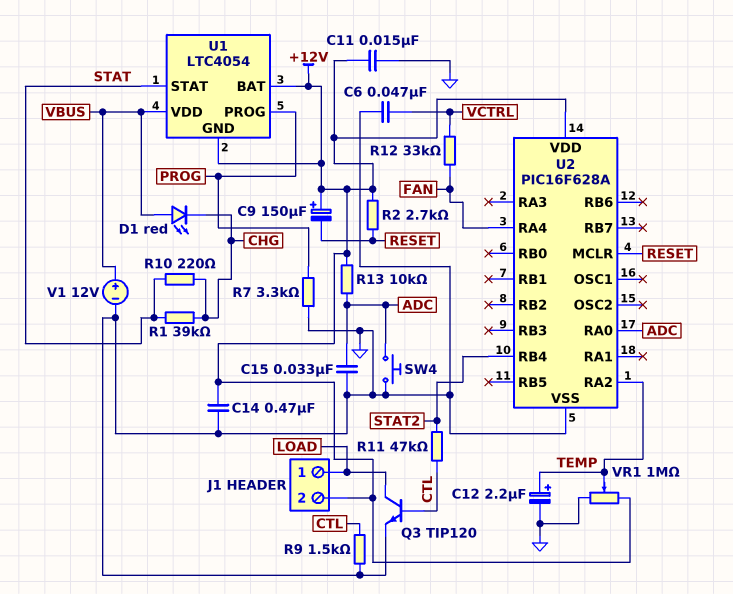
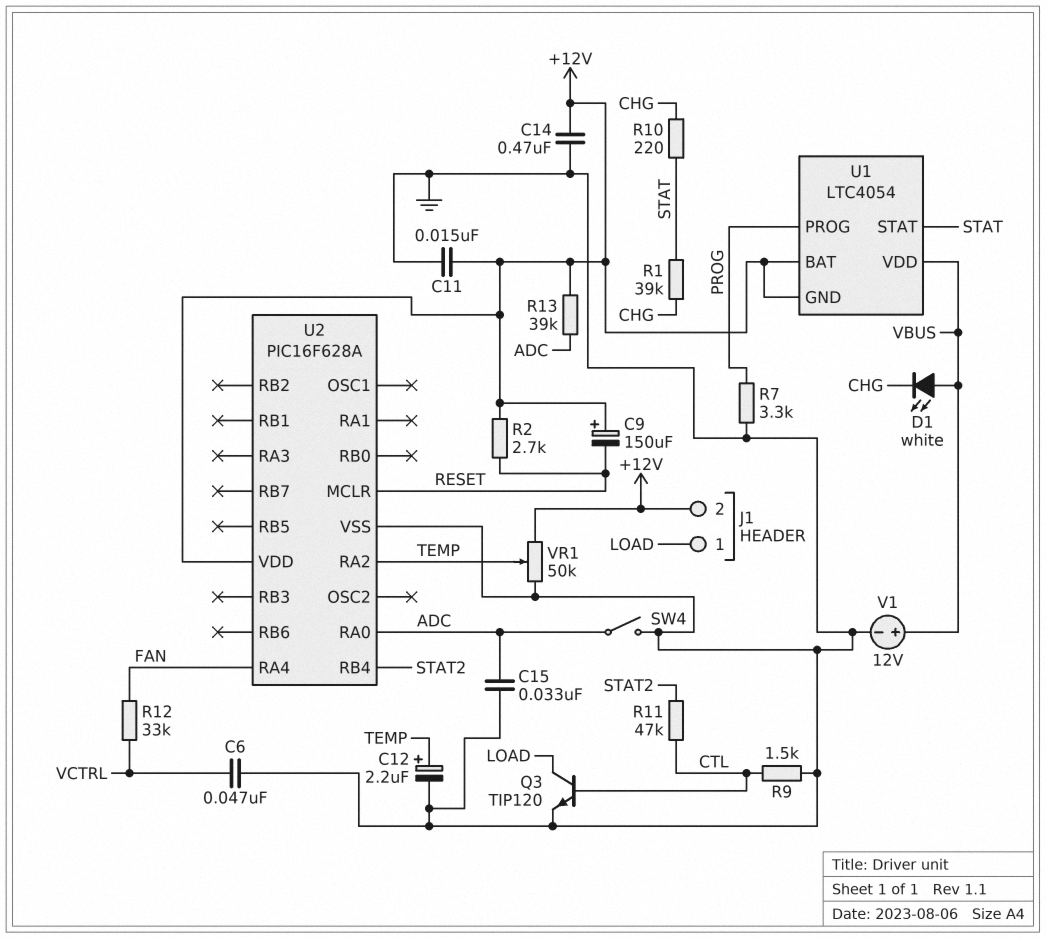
D1: LED red (A VBUS, K CHG) -> LED white (A VBUS, K CHG)
R13: 10k (+12V, ADC) -> 39k (+12V, ADC)
SW4: button (ADC, GND) -> switch (ADC, GND)
VR1: 1M (+12V, GND, wiper TEMP) -> 50k (+12V, GND, wiper TEMP)

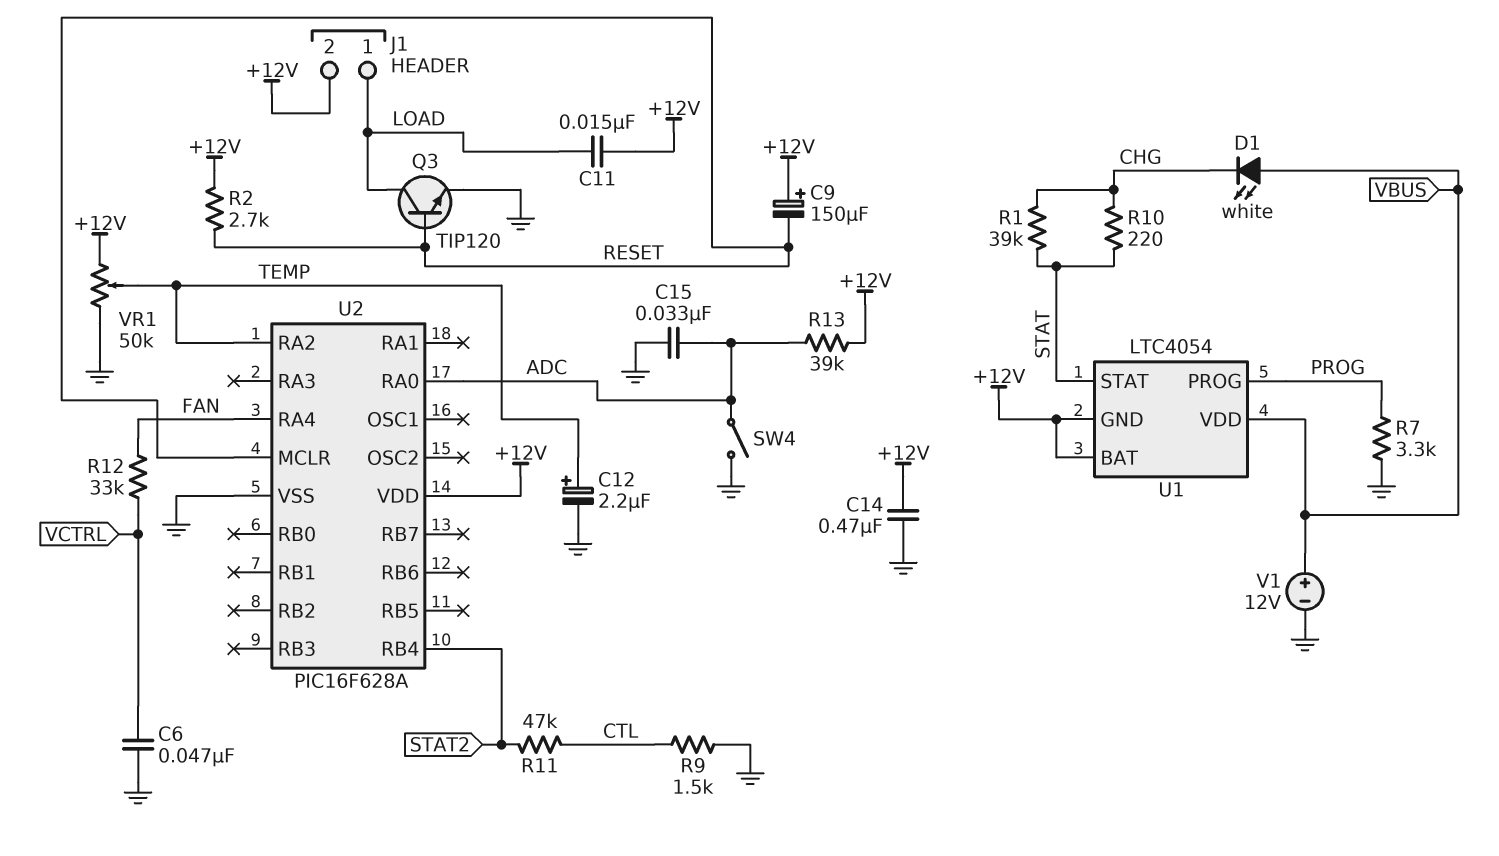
C11: 15nF (+12V, GND) -> 15nF (+12V, LOAD)
Q3: NPN TIP120 (B CTL, C LOAD, E GND) -> NPN TIP120 (B RESET, C LOAD, E GND)

